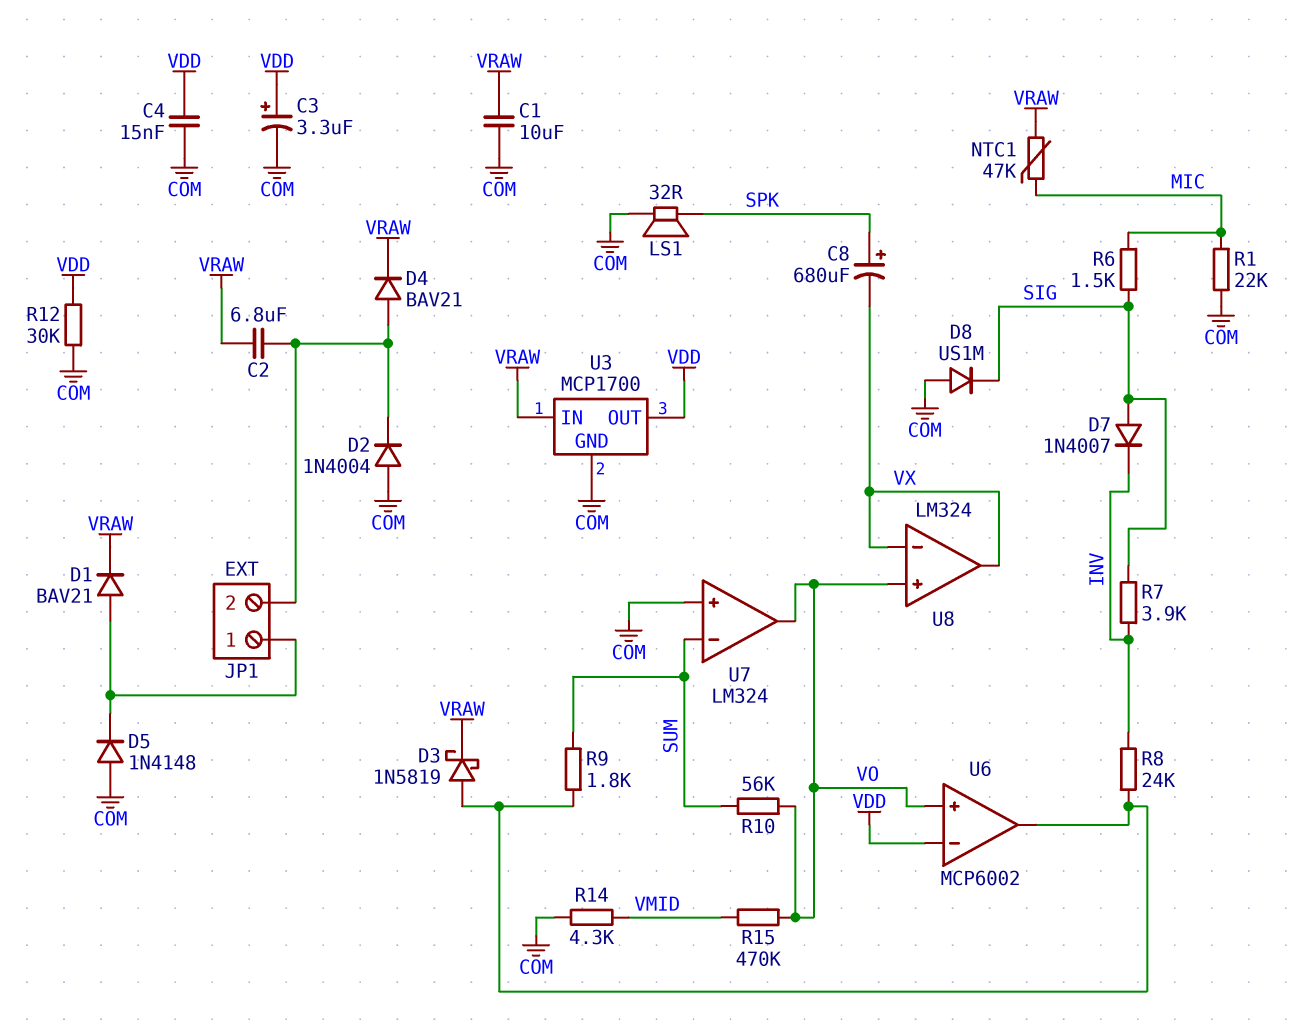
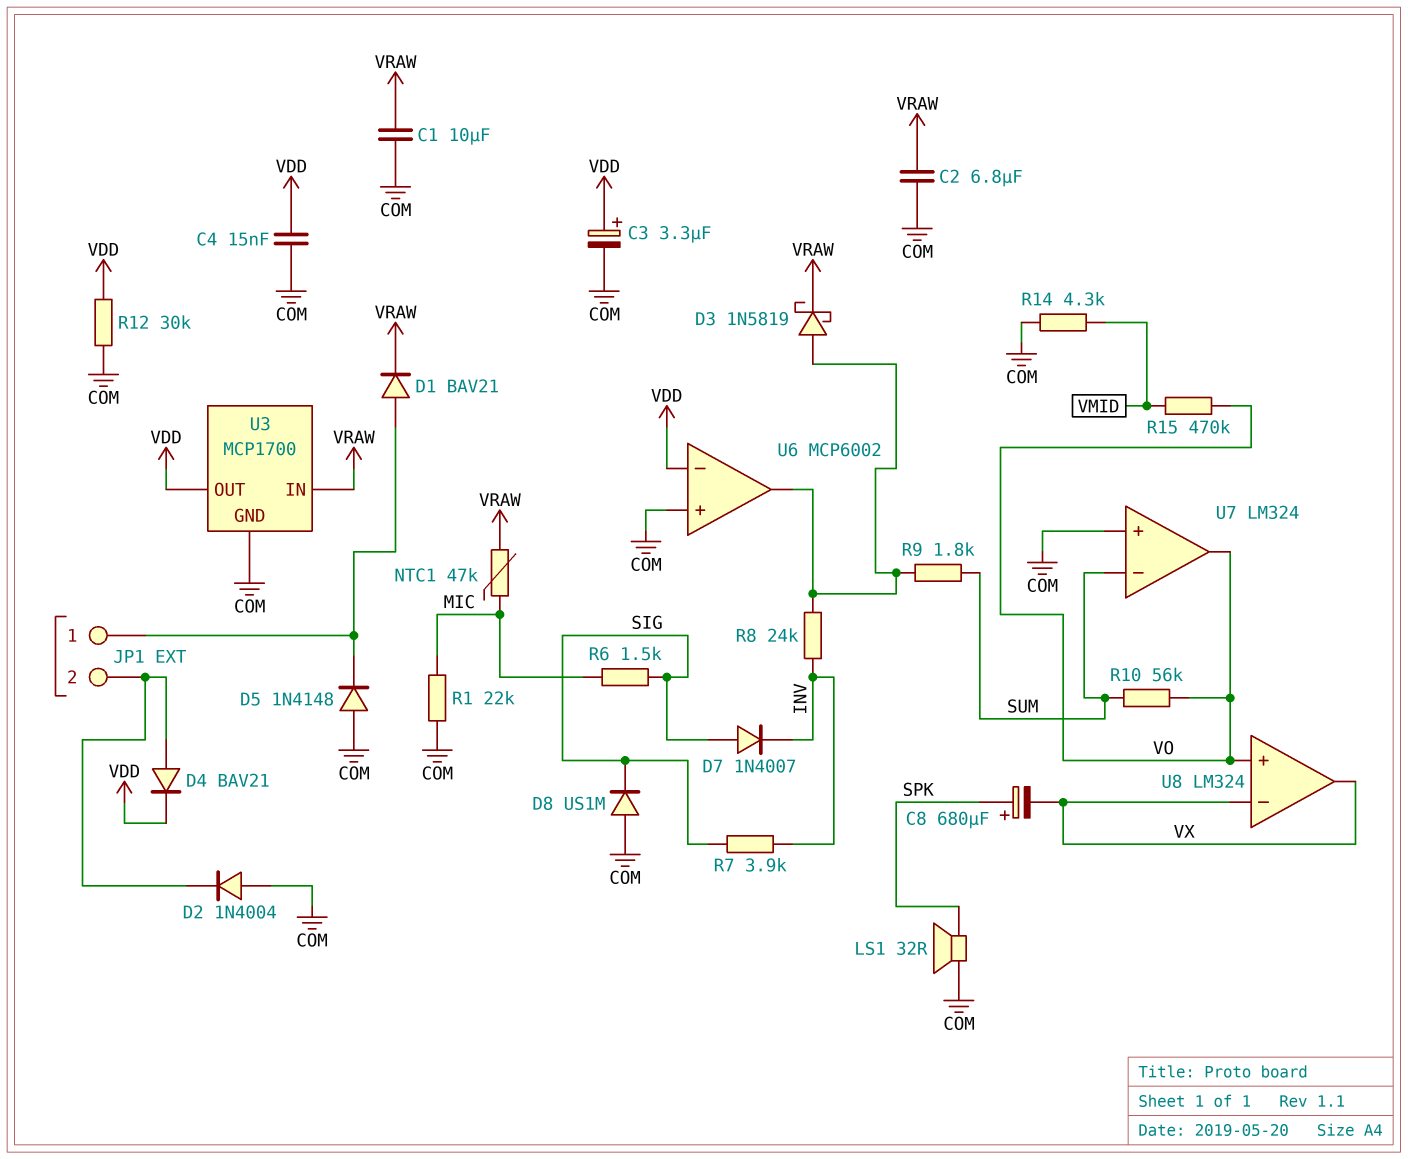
C2: 6.8uF (JP1/2, VRAW) -> 6.8uF (COM, VRAW)
D4: diode BAV21 (A JP1/2, K VRAW) -> diode BAV21 (A JP1/2, K VDD)
U6 pin in+: VO -> COM

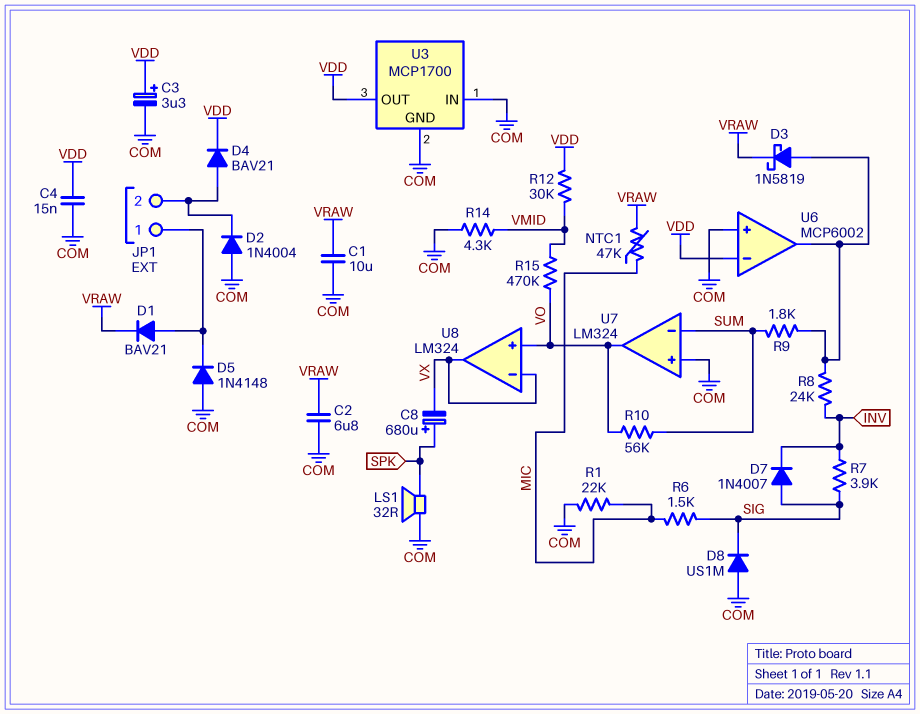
R12: 30k (COM, VDD) -> 30k (VDD, VMID)
U3 pin IN: VRAW -> COM

